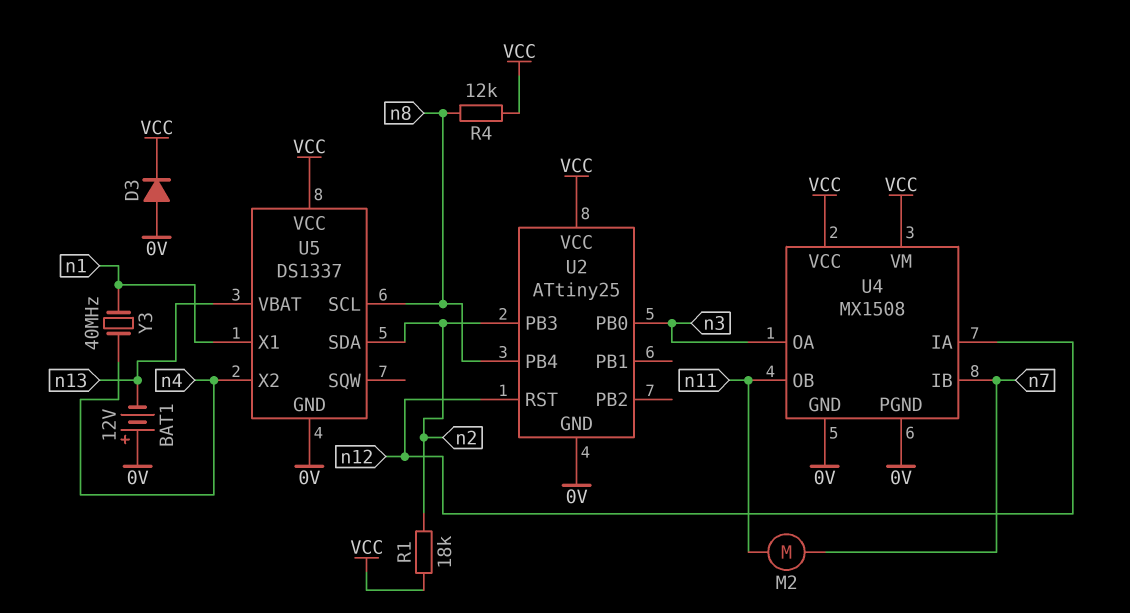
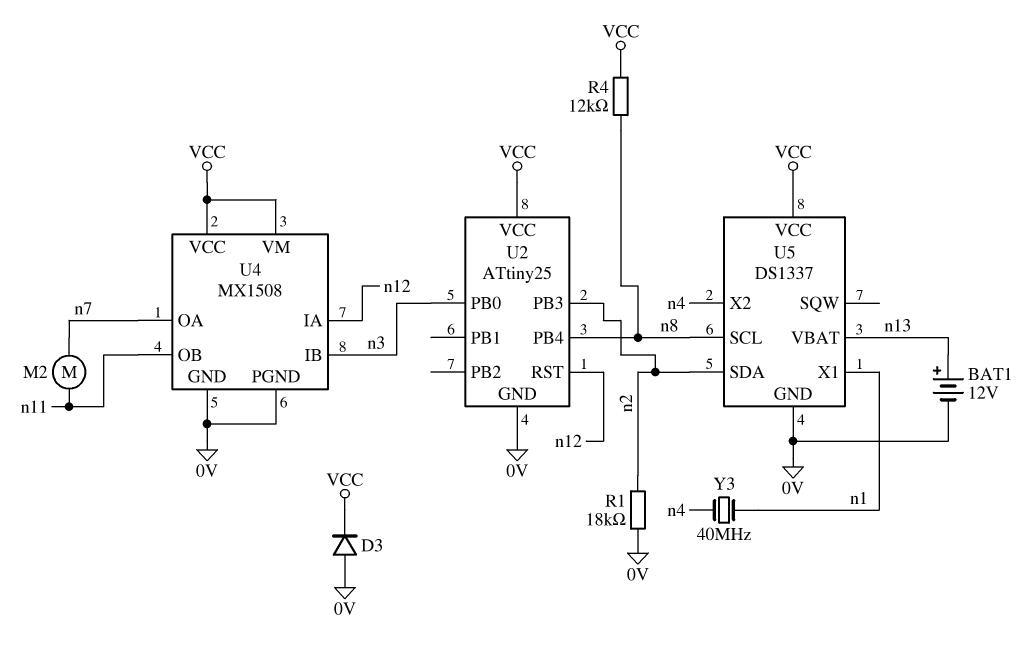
BAT1: 12V (plus 0V, minus n13) -> 12V (plus n13, minus 0V)
R1: 18k (VCC, n2) -> 18k (0V, n2)
U4 pin IB: n7 -> n3
U4 pin OA: n3 -> n7

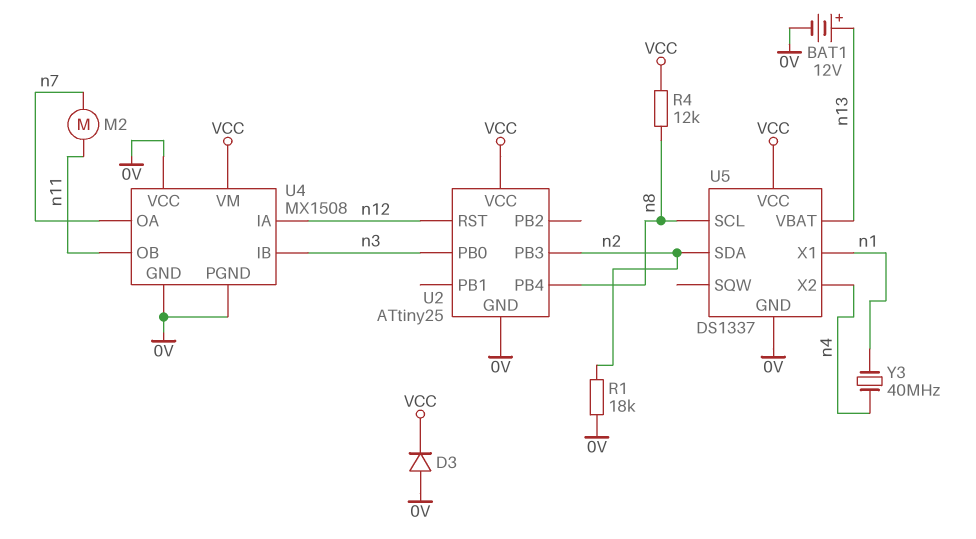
U4 pin VCC: VCC -> 0V

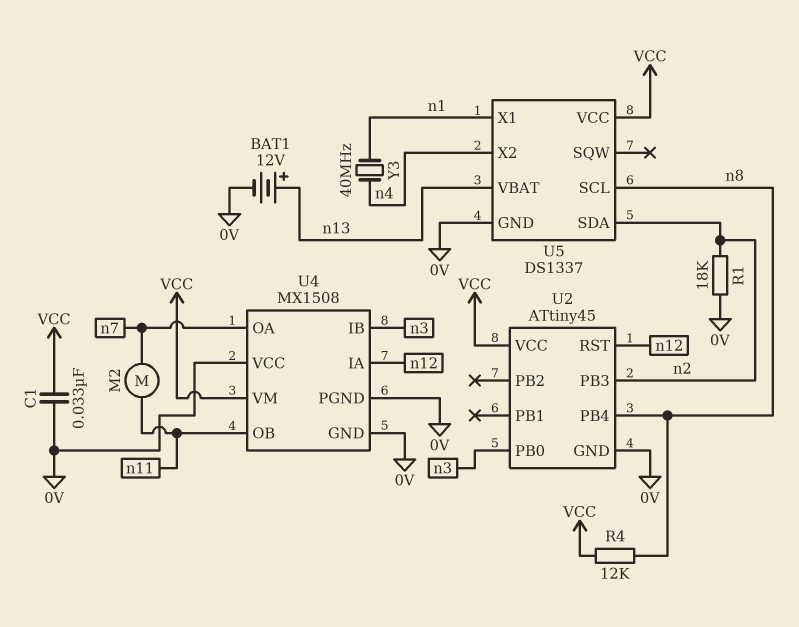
C1: none -> 33nF (0V, VCC)
D3: diode (A 0V, K VCC) -> none
U2: ATtiny25 -> ATtiny45

